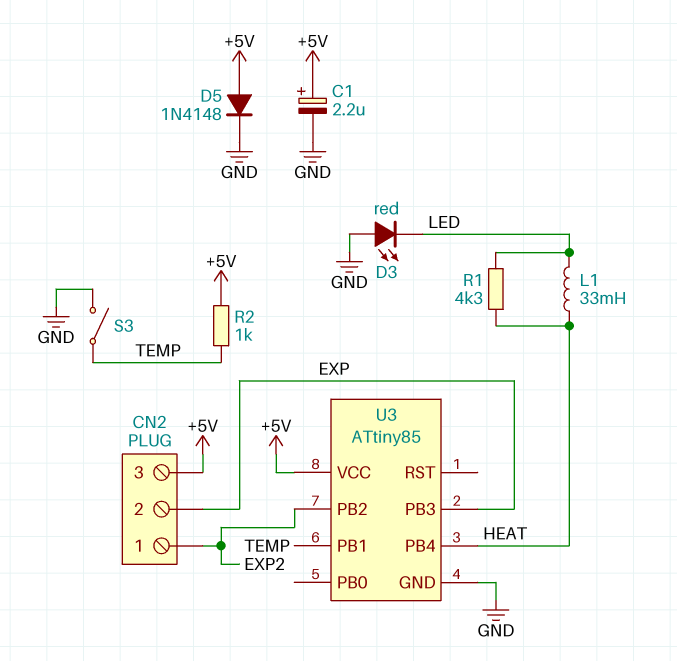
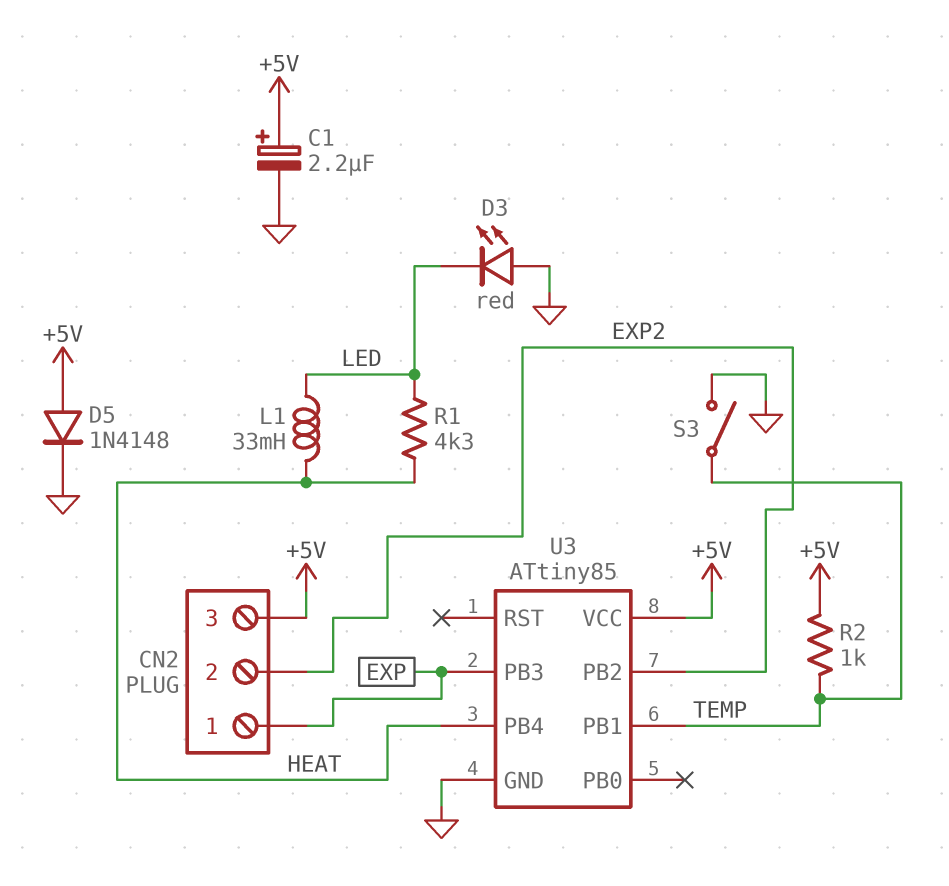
CN2 pin 1: EXP2 -> EXP
CN2 pin 2: EXP -> EXP2

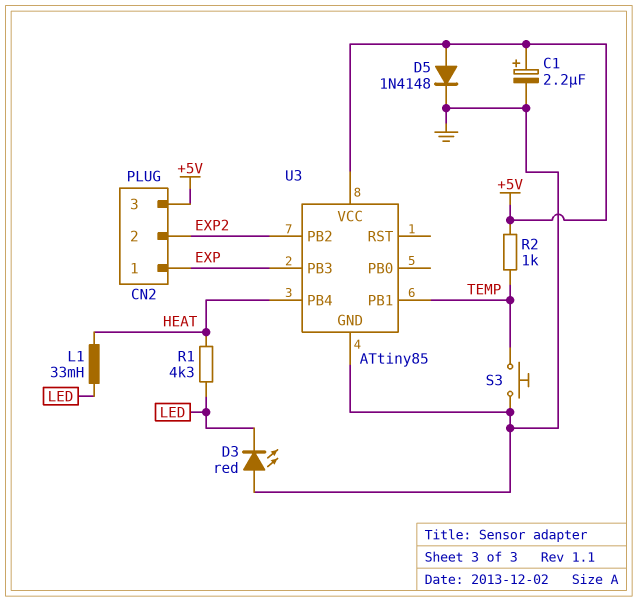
S3: switch (GND, TEMP) -> button (GND, TEMP)

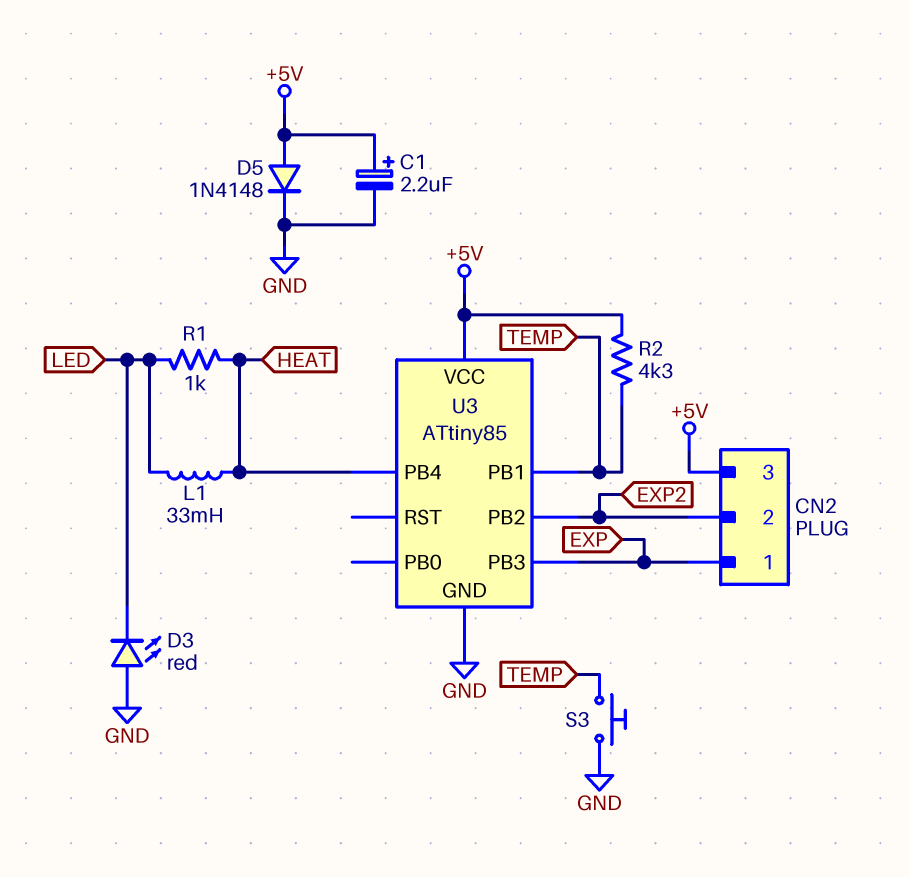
R1: 4.3k (HEAT, LED) -> 1k (HEAT, LED)
R2: 1k (+5V, TEMP) -> 4.3k (+5V, TEMP)

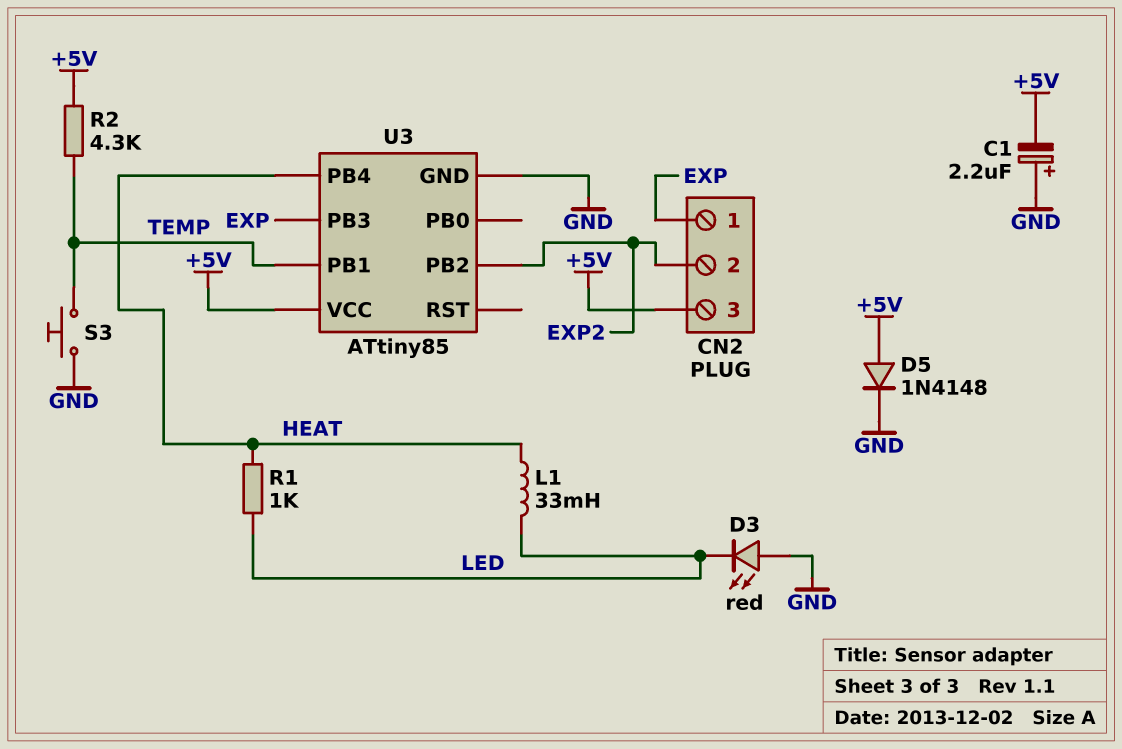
C1: 2.2uF (plus +5V, minus GND) -> 2.2uF (plus GND, minus +5V)

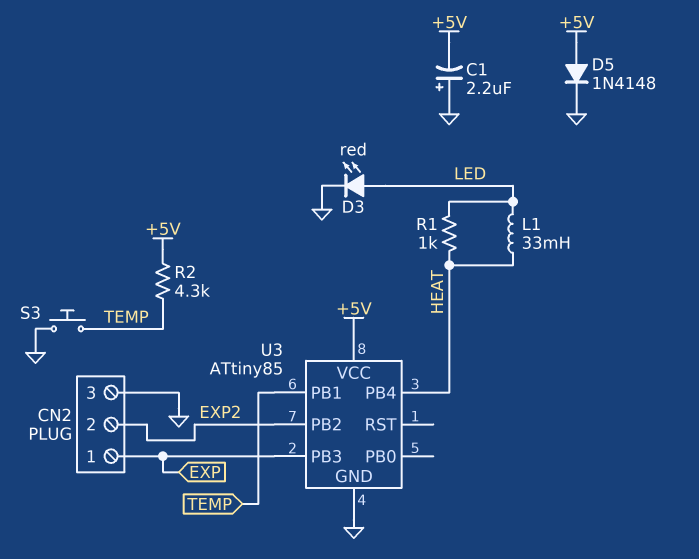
CN2 pin 3: +5V -> GND
D3: LED red (A GND, K LED) -> LED red (A LED, K GND)

